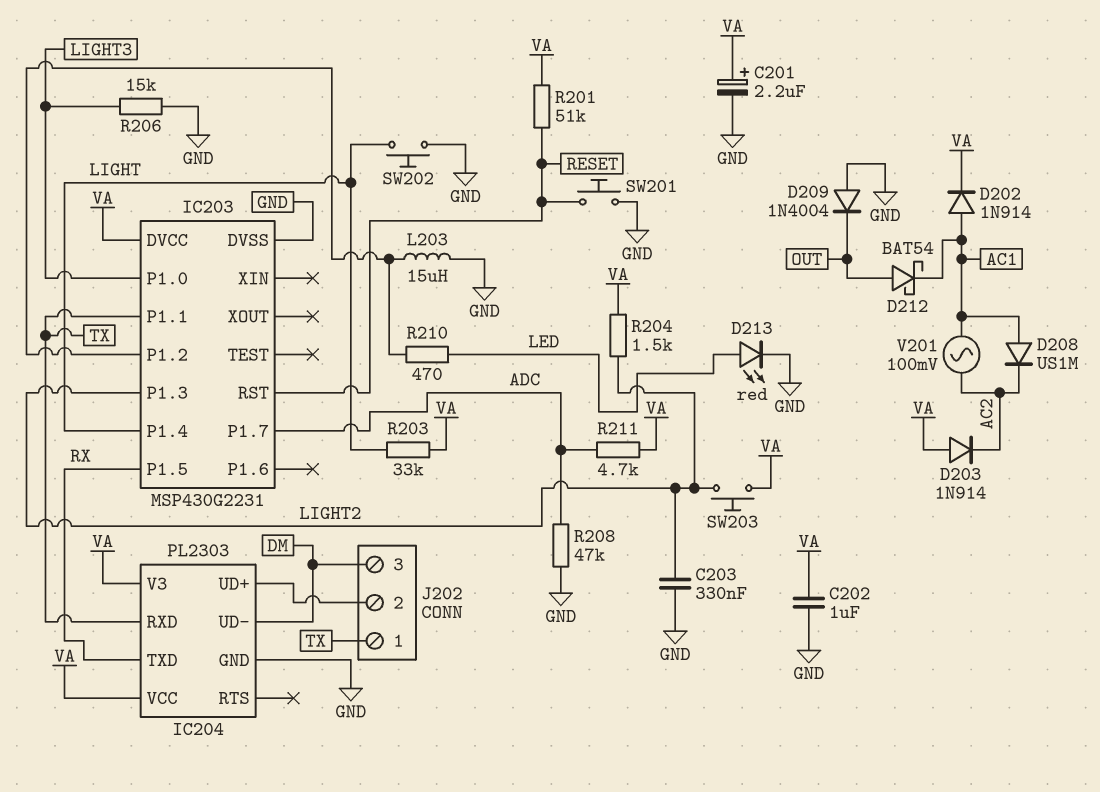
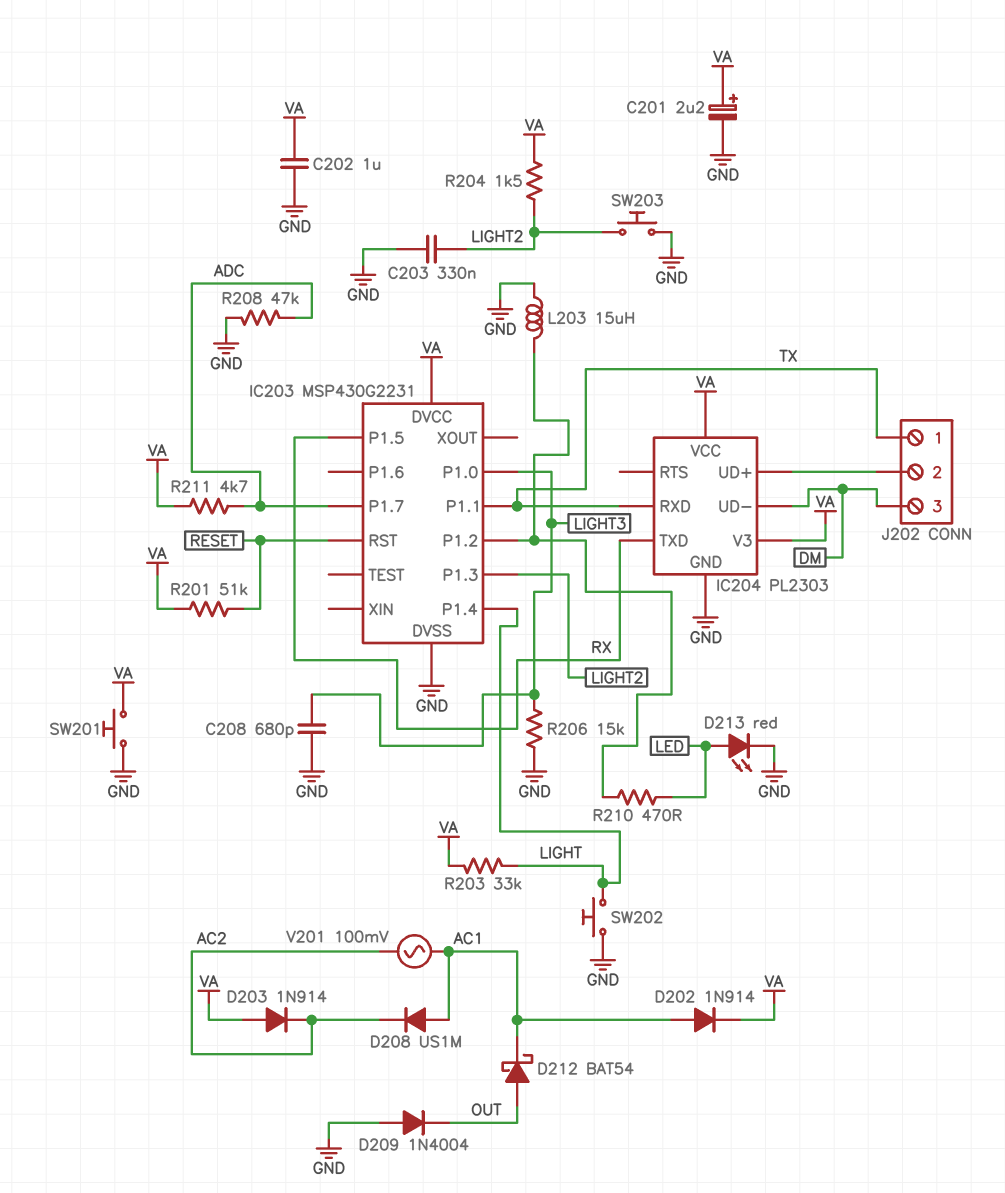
C208: none -> 680pF (GND, LIGHT3)
SW201: button (GND, RESET) -> button (GND, VA)
SW203: button (LIGHT2, VA) -> button (GND, LIGHT2)

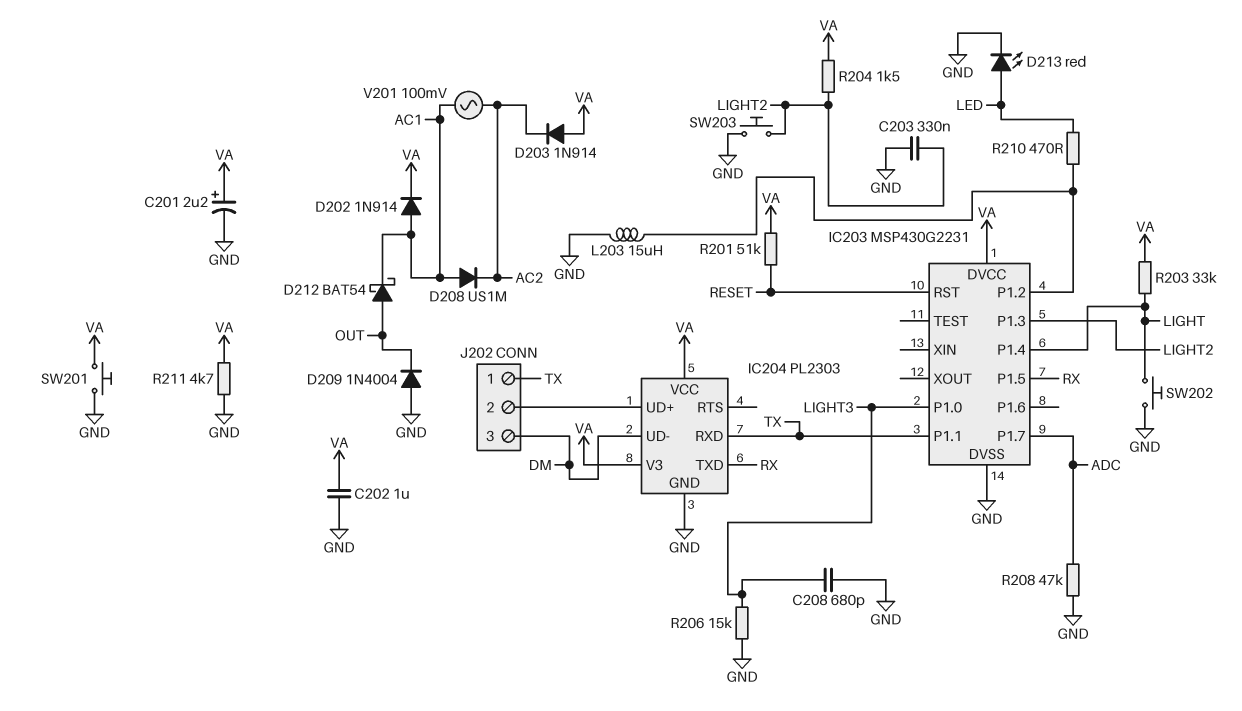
R211: 4.7k (ADC, VA) -> 4.7k (GND, VA)

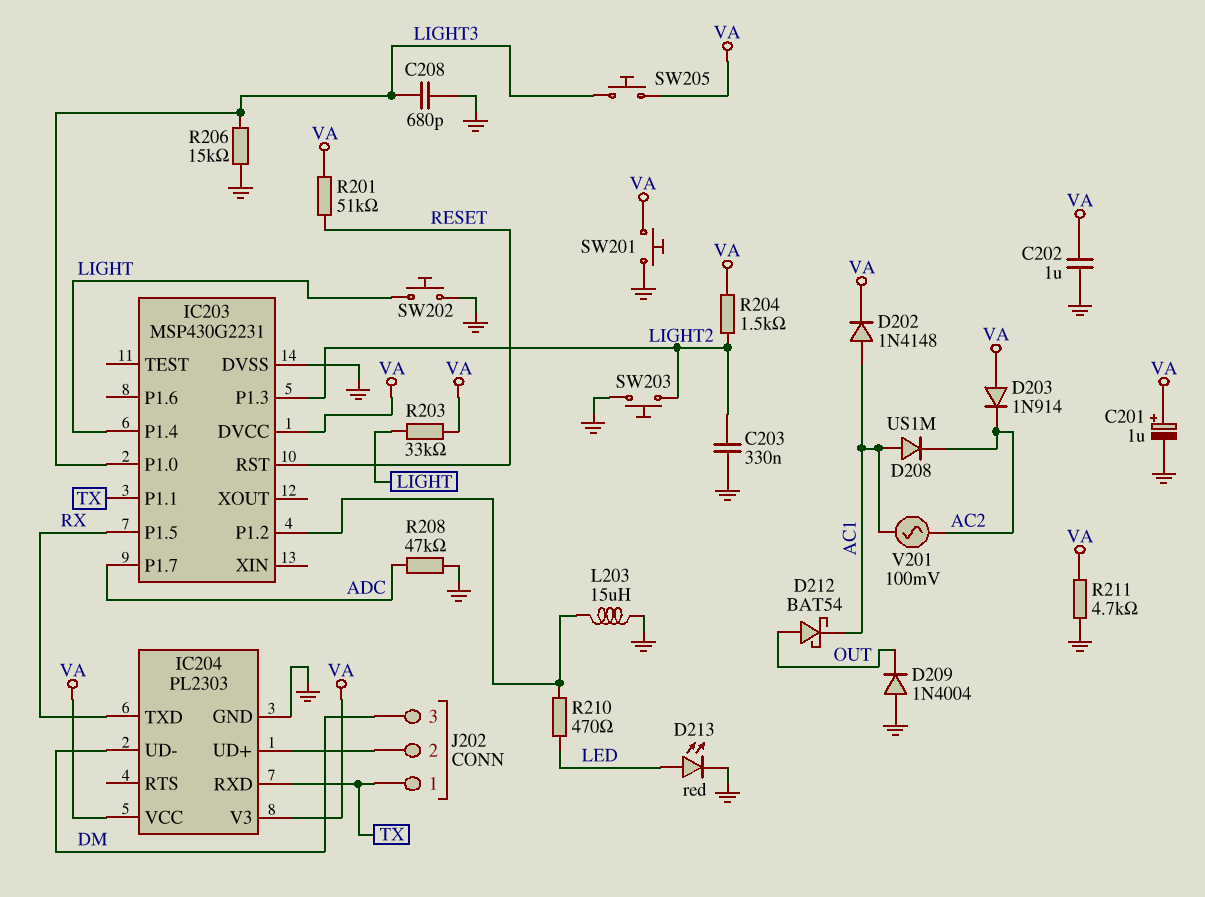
C201: 2.2uF (plus VA, minus GND) -> 1uF (plus VA, minus GND)
D202: diode 1N914 (A AC1, K VA) -> diode 1N4148 (A AC1, K VA)
SW205: none -> button (LIGHT3, VA)

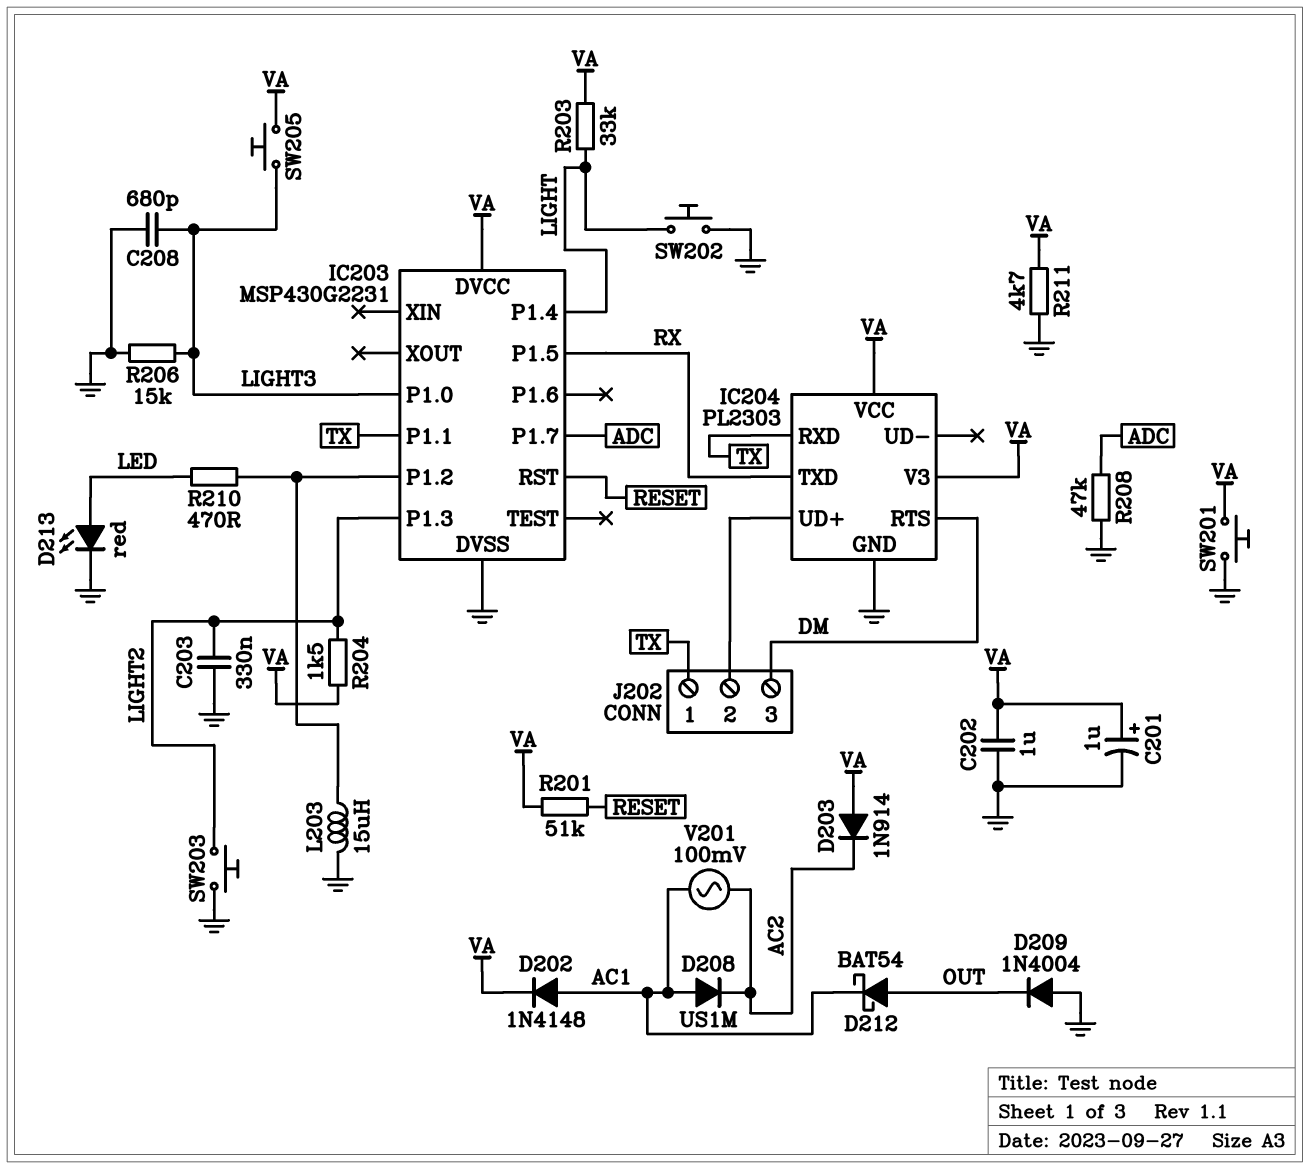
IC204 pin RTS: none -> DM
IC204 pin UD-: DM -> none

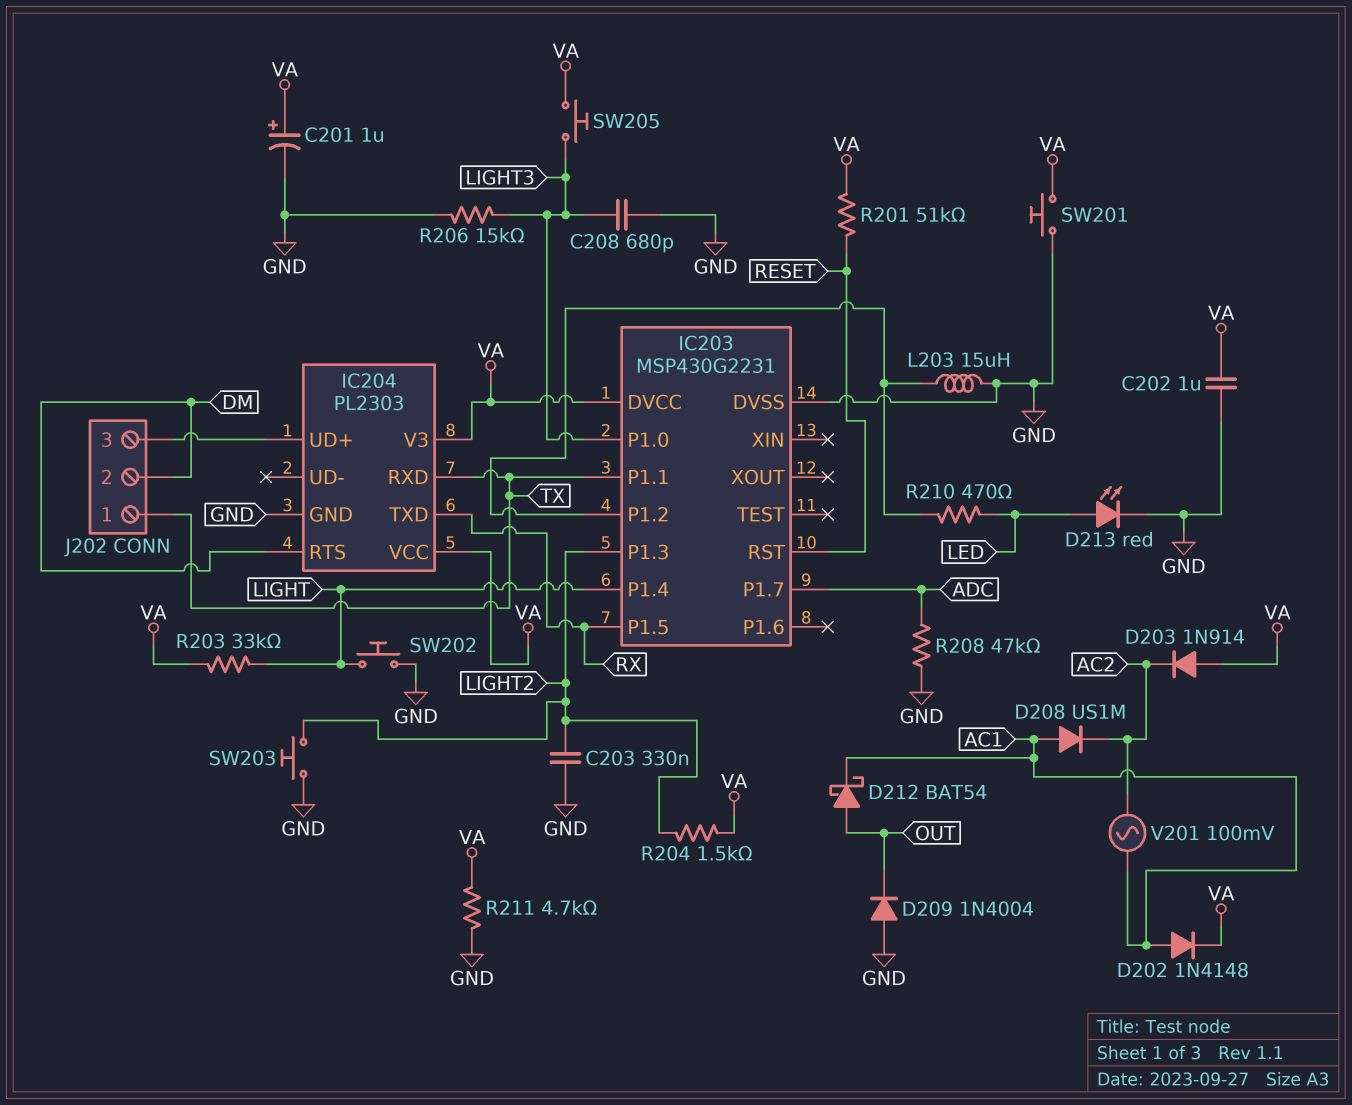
J202 pin 2: IC204/UD+ -> DM
J202 pin 3: DM -> IC204/UD+

